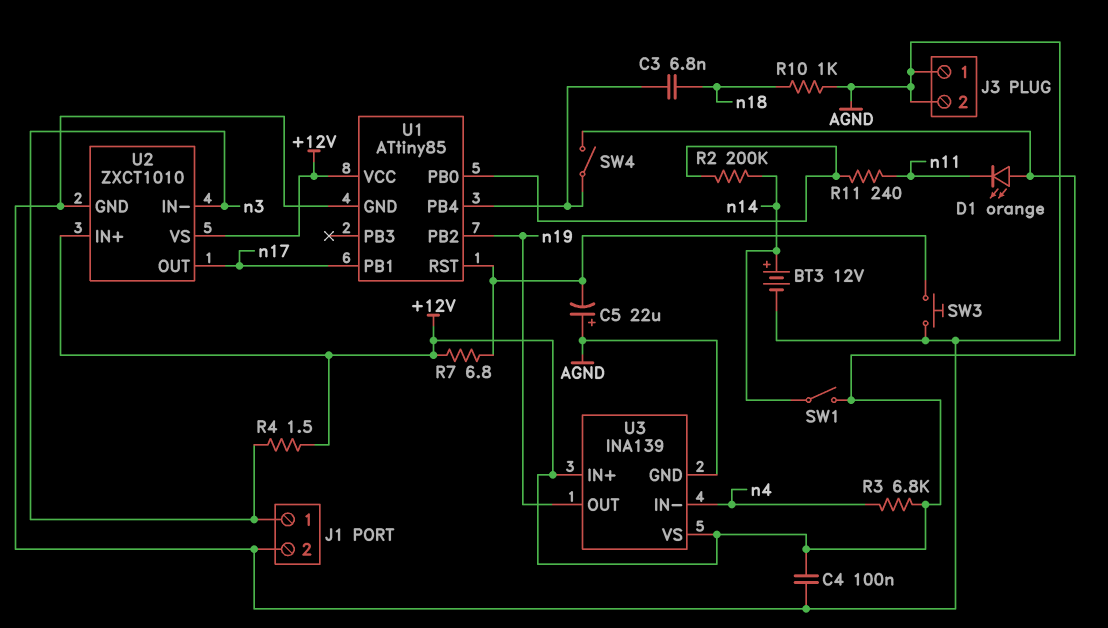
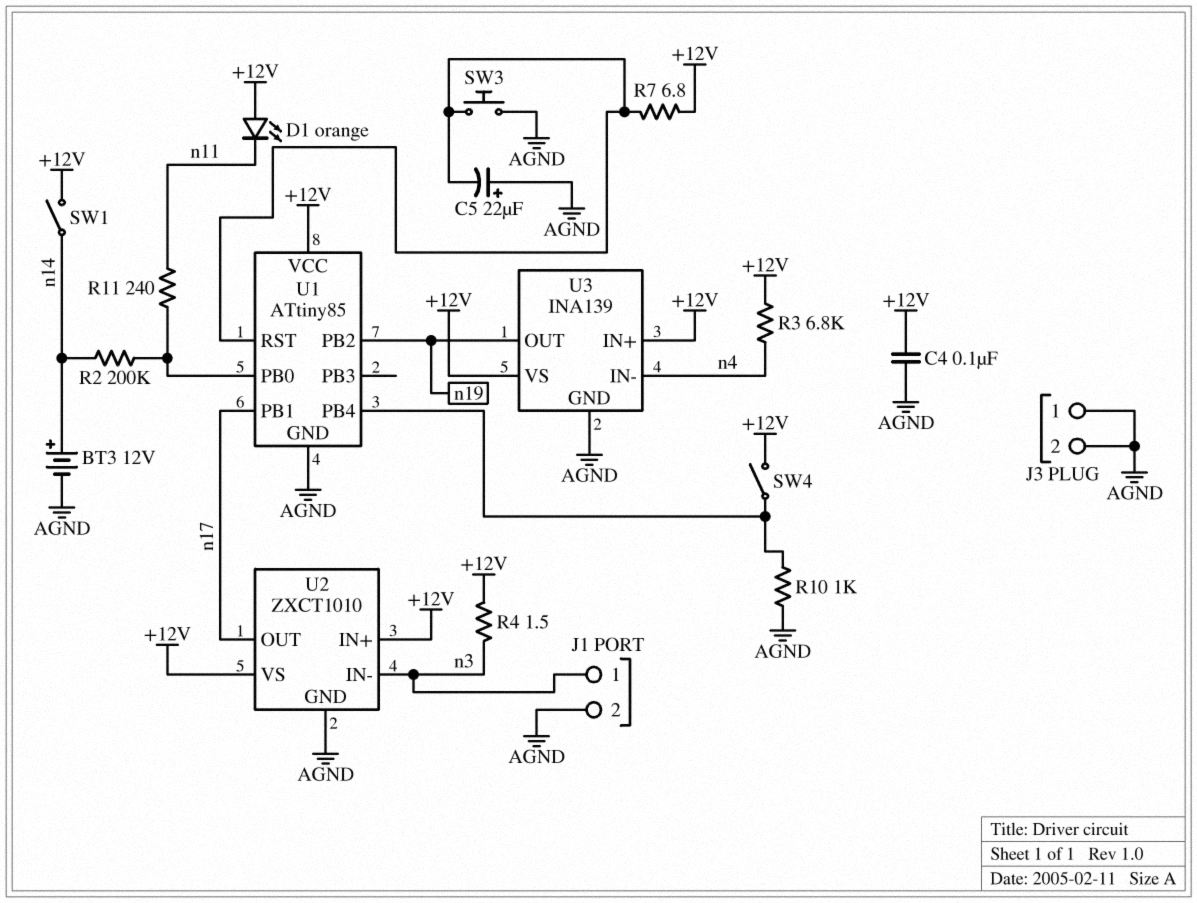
C3: 6.8nF (U1/PB4, n18) -> none
R10: 1k (AGND, n18) -> 1k (AGND, U1/PB4)

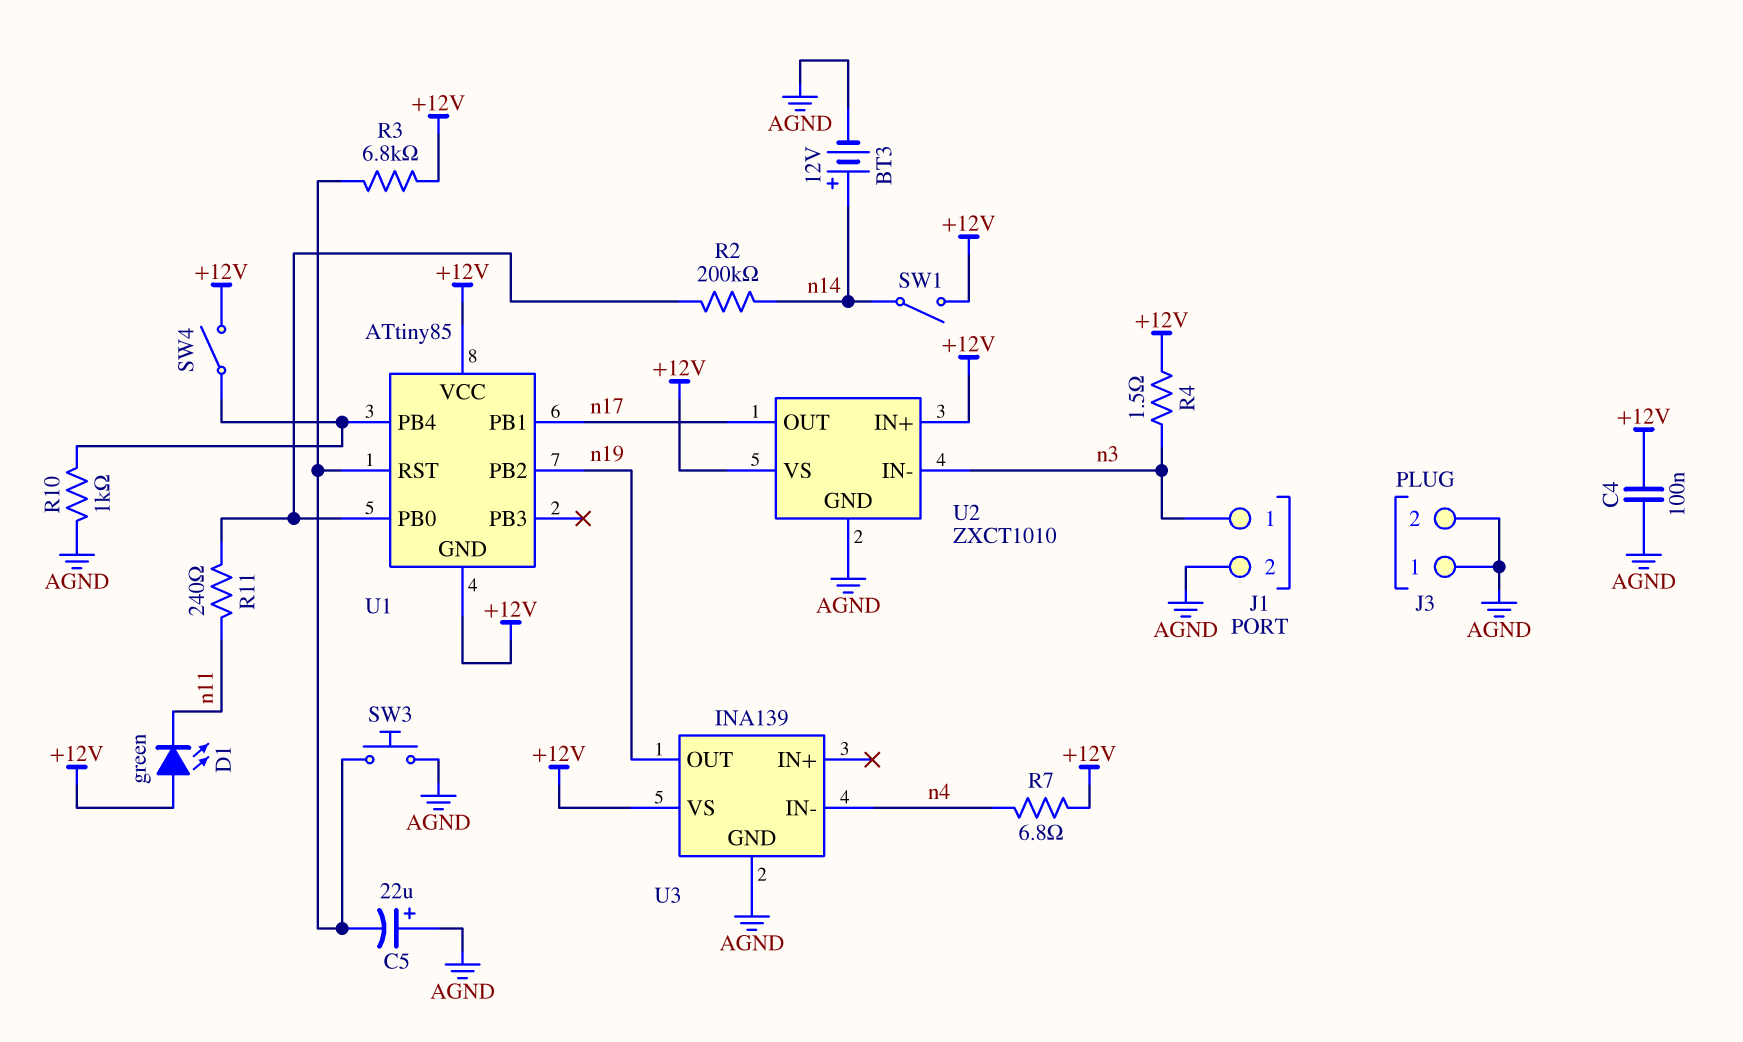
D1: LED orange (A +12V, K n11) -> LED green (A +12V, K n11)
R3: 6.8k (+12V, n4) -> 6.8k (+12V, U1/RST)
R7: 6.8 (+12V, U1/RST) -> 6.8 (+12V, n4)
U1 pin GND: AGND -> +12V
U3 pin IN+: +12V -> none

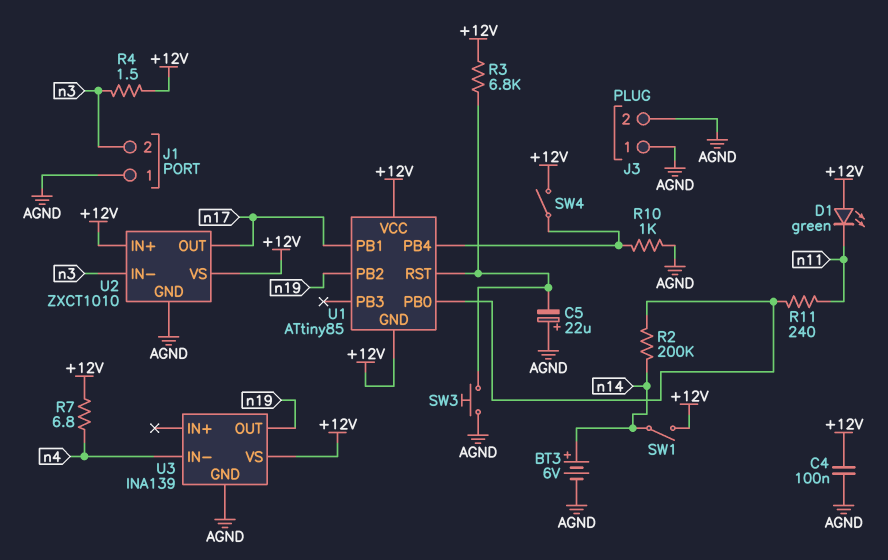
BT3: 12V (plus n14, minus AGND) -> 6V (plus n14, minus AGND)
J1 pin 1: n3 -> AGND
J1 pin 2: AGND -> n3

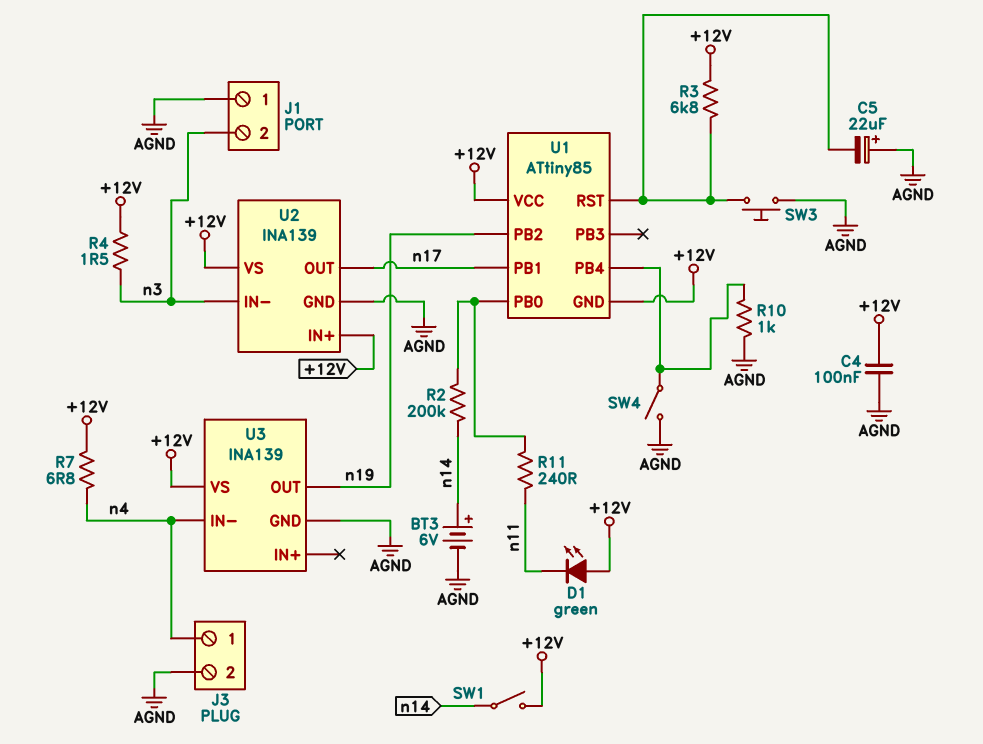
J3 pin 1: AGND -> n4
SW4: switch (+12V, U1/PB4) -> switch (AGND, U1/PB4)
U2: ZXCT1010 -> INA139

